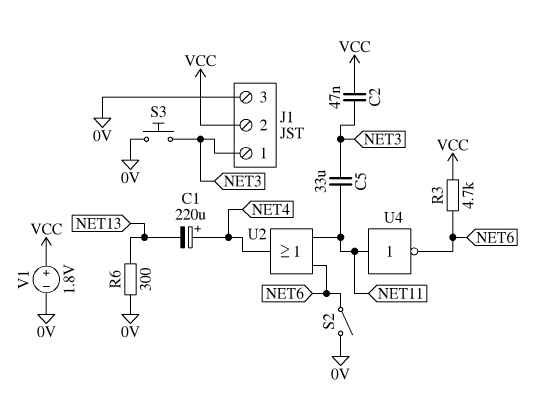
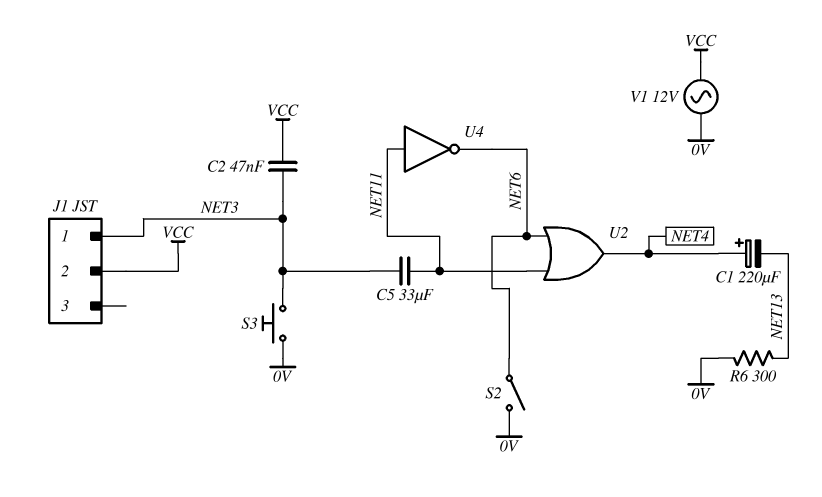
J1 pin 3: 0V -> none
R3: 4.7k (NET6, VCC) -> none
V1: 1.8V (plus VCC, minus 0V) -> AC 12V (0V, VCC)

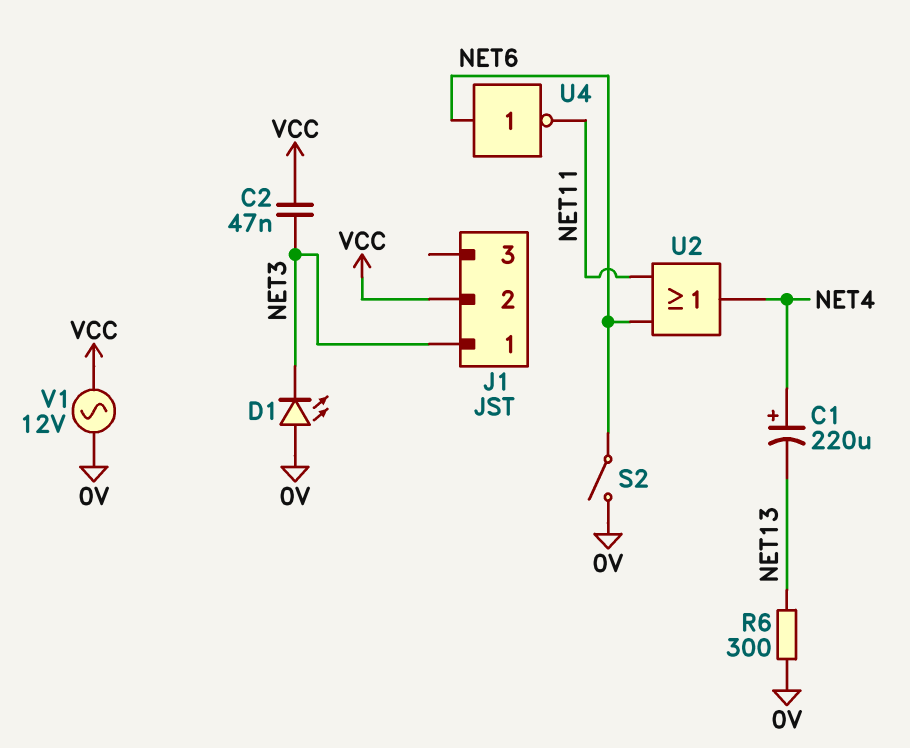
C5: 33uF (NET3, NET11) -> none
D1: none -> LED (A 0V, K NET3)
S3: button (0V, NET3) -> none
U4: NOT (in NET11, out NET6) -> NOT (in NET6, out NET11)

